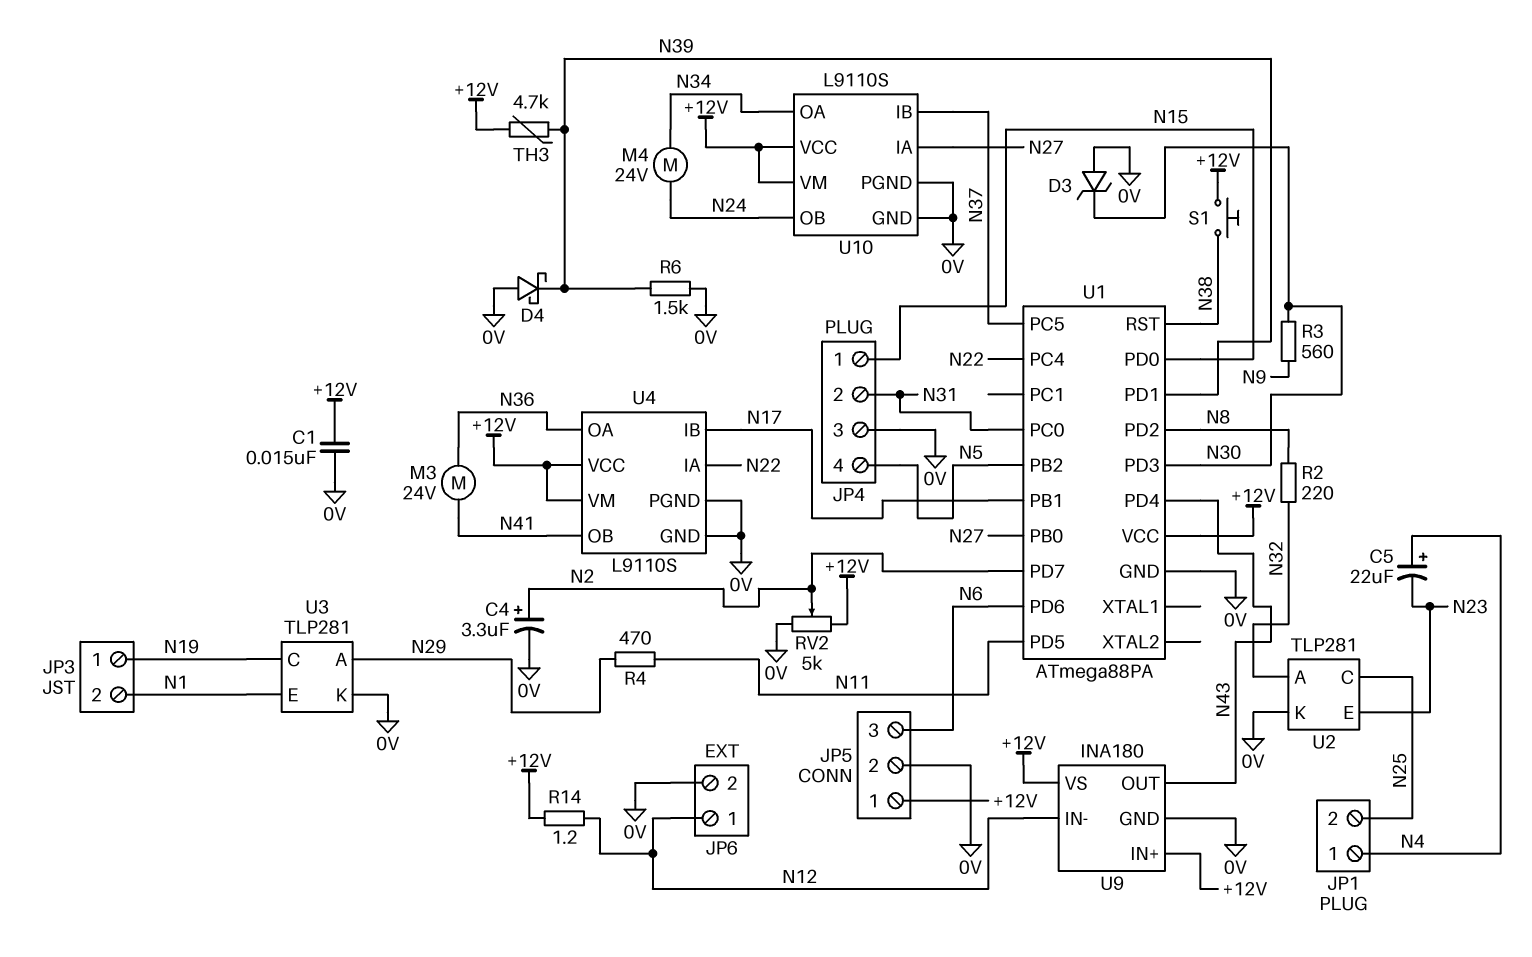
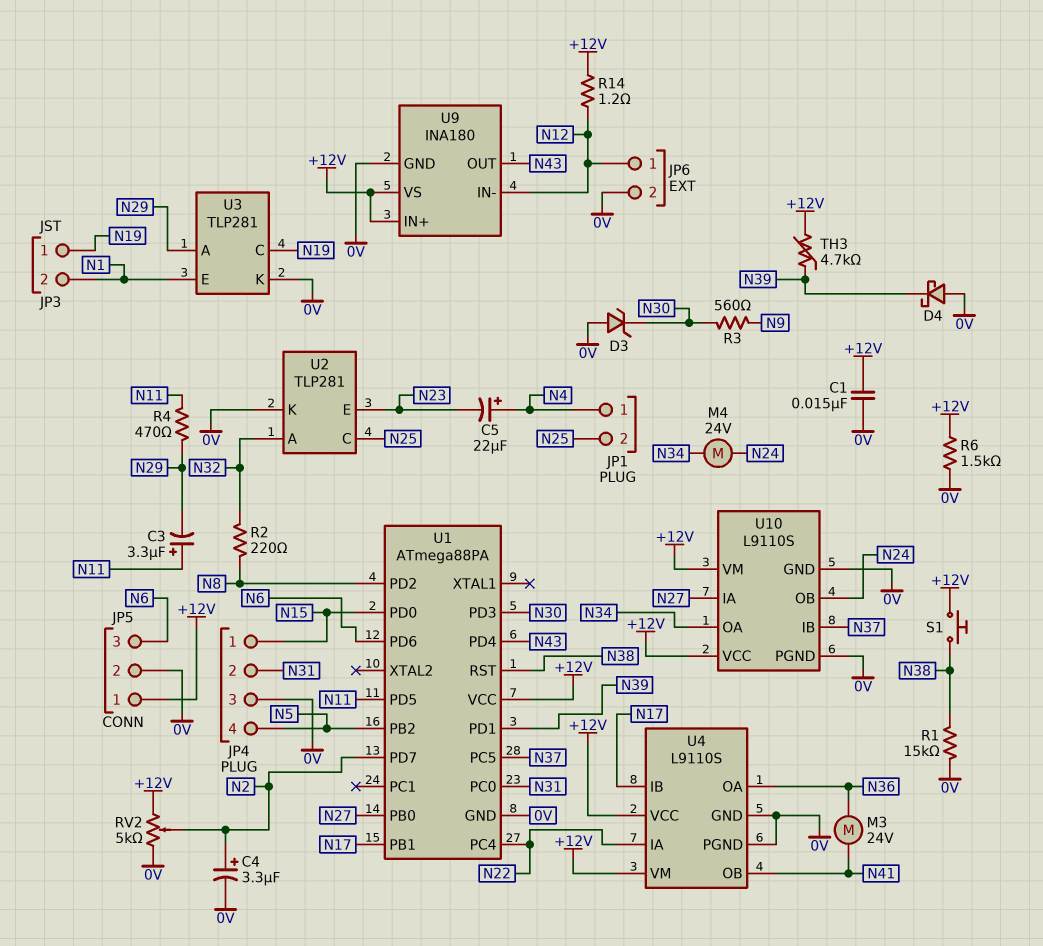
C3: none -> 3.3uF (plus N11, minus N29)
R1: none -> 15k (0V, N38)
R6: 1.5k (0V, N39) -> 1.5k (+12V, 0V)

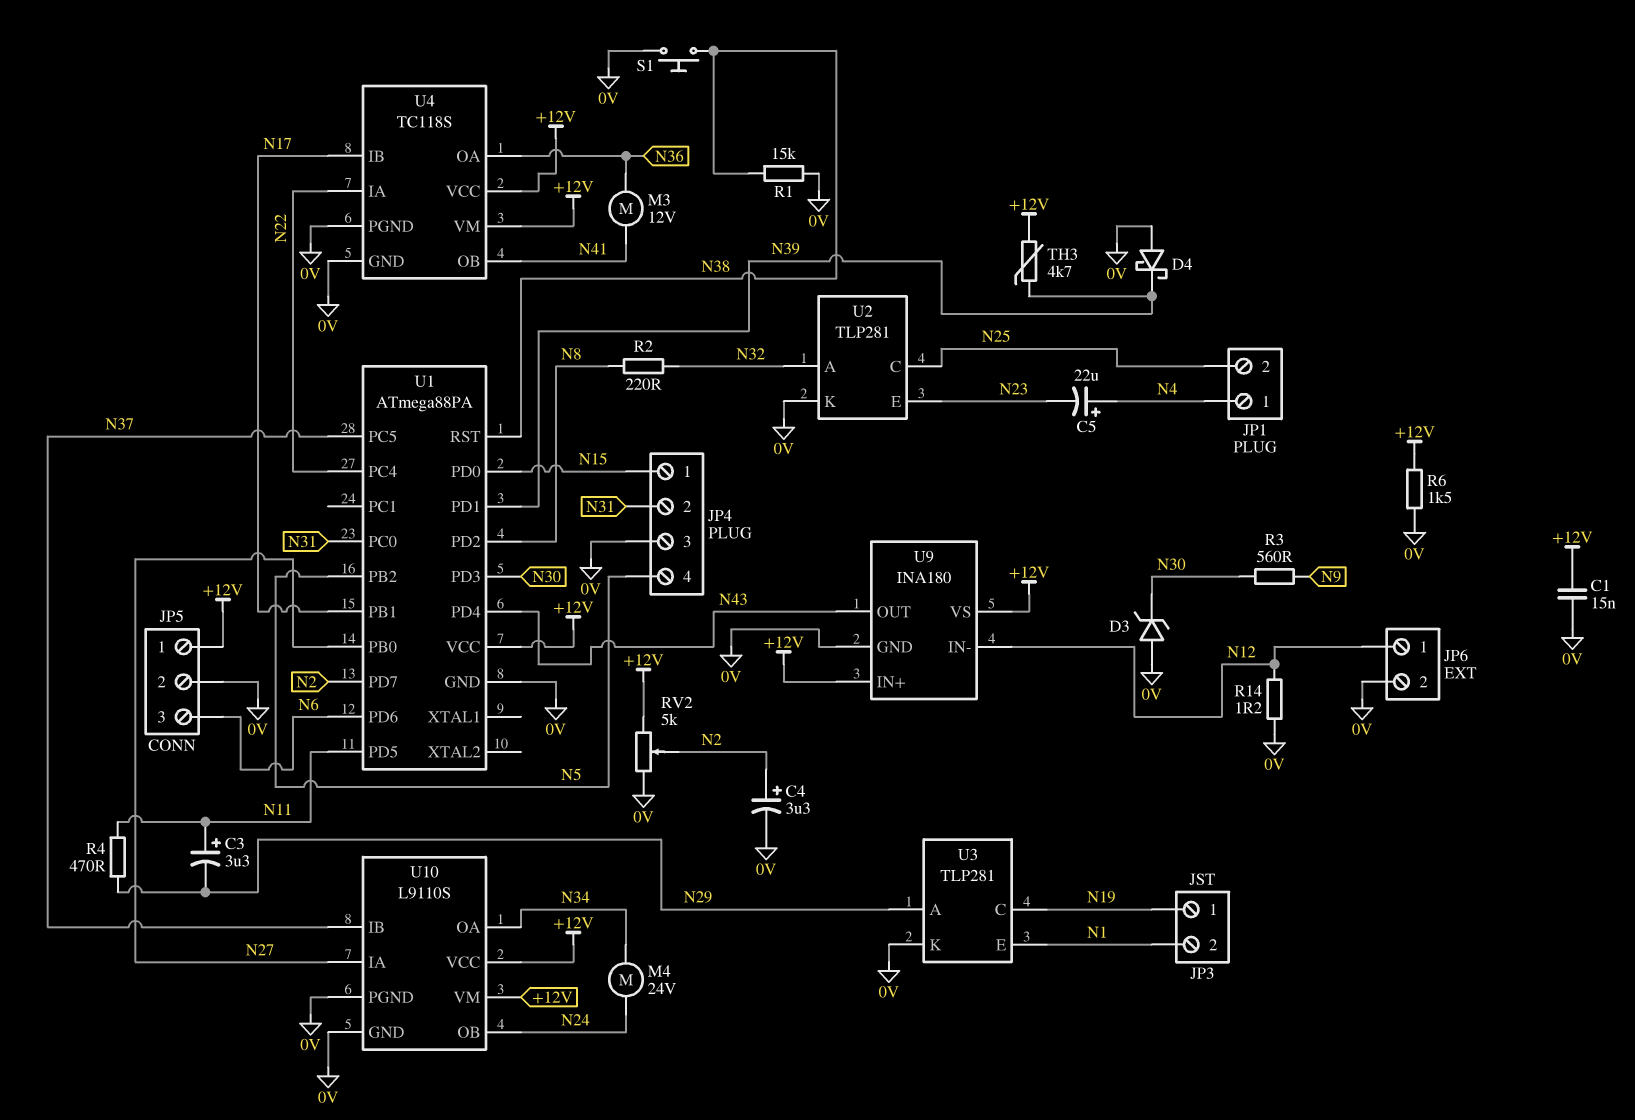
M3: motor 24V (N36, N41) -> motor 12V (N36, N41)
R14: 1.2 (+12V, N12) -> 1.2 (0V, N12)
S1: button (+12V, N38) -> button (0V, N38)
U4: L9110S -> TC118S

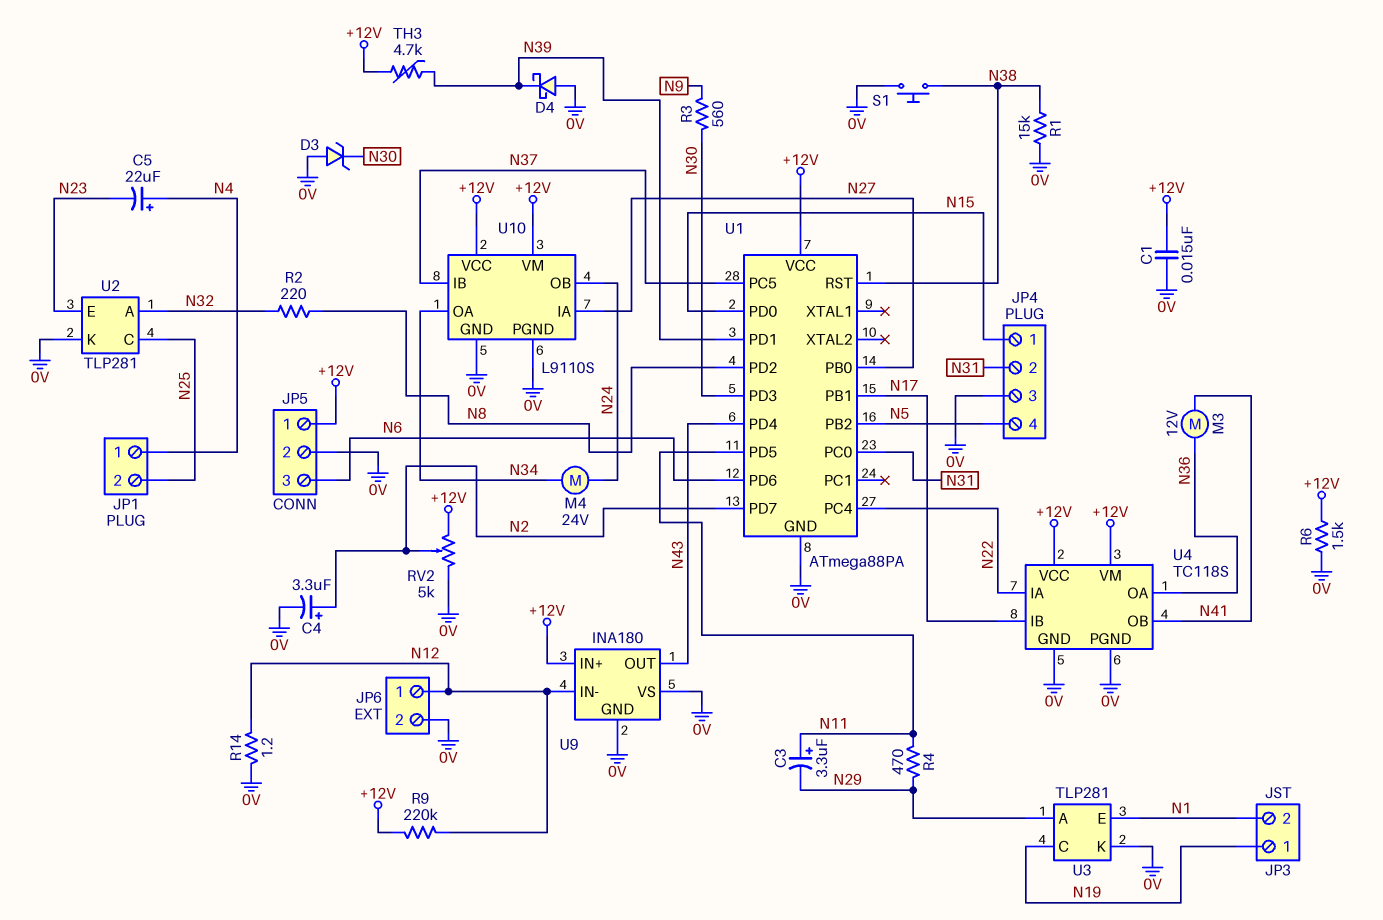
R9: none -> 220k (+12V, N12)
U9 pin VS: +12V -> 0V

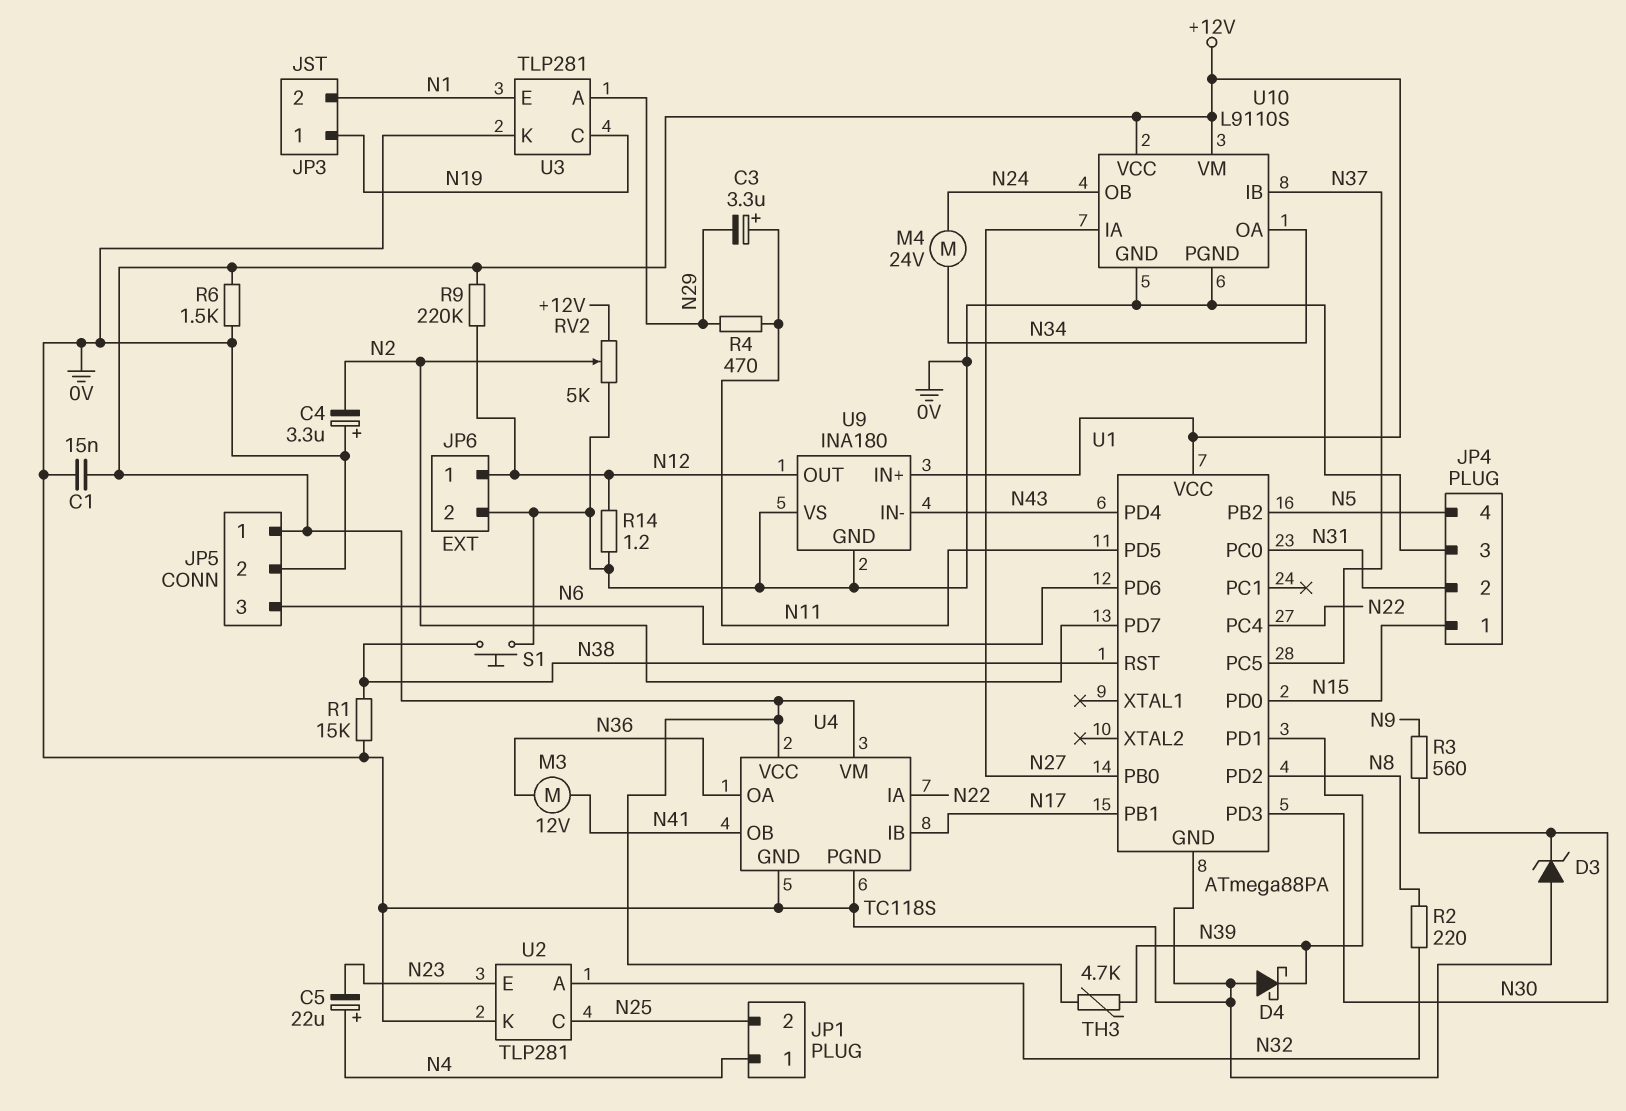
C4: 3.3uF (plus N2, minus 0V) -> 3.3uF (plus 0V, minus N2)
U9 pin IN-: N12 -> N43
U9 pin OUT: N43 -> N12

